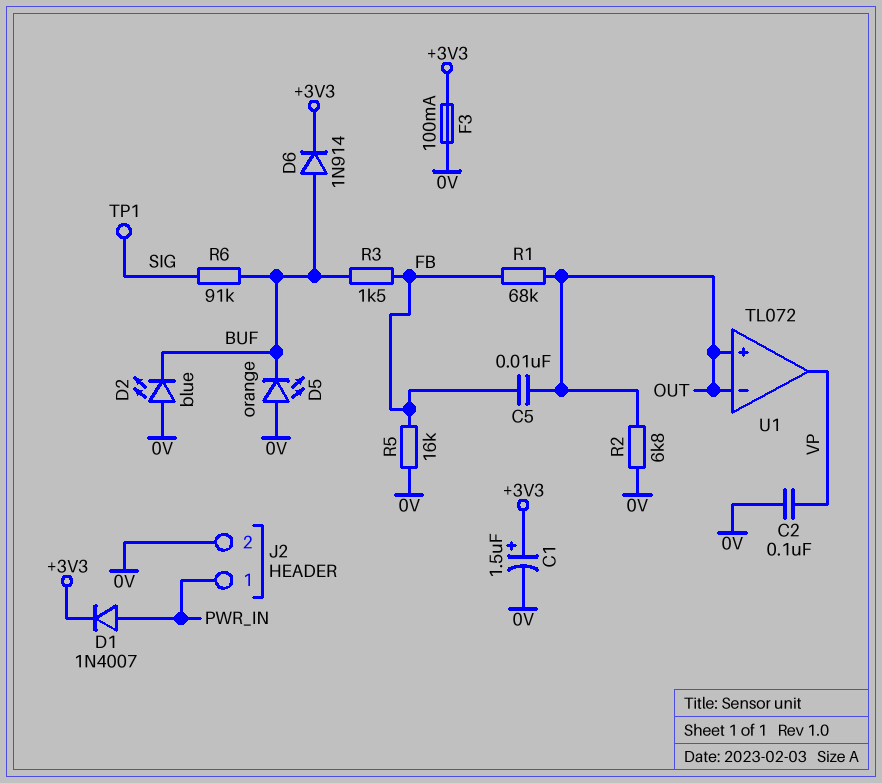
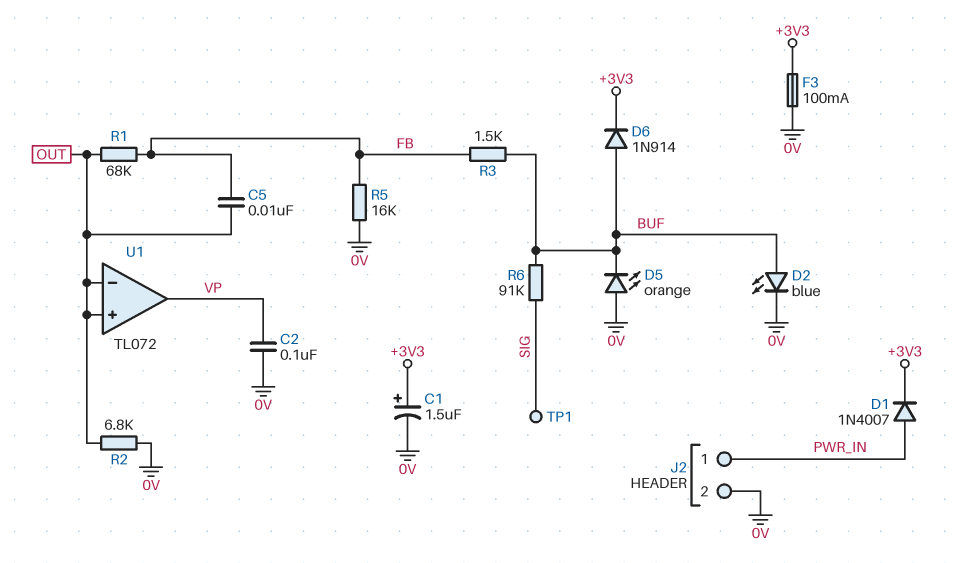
D2: LED blue (A 0V, K BUF) -> LED blue (A BUF, K 0V)

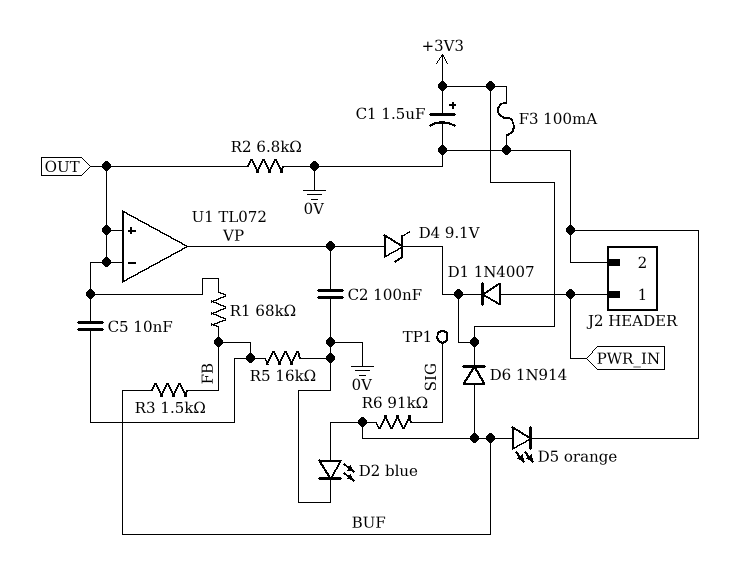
D4: none -> zener 9.1V (A VP, K +3V3)
D5: LED orange (A 0V, K BUF) -> LED orange (A BUF, K 0V)

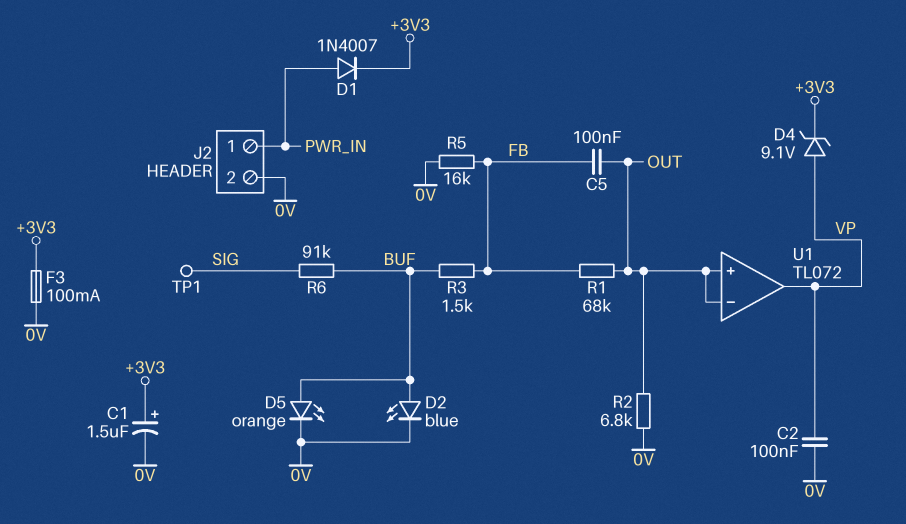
C5: 10nF (FB, OUT) -> 100nF (FB, OUT)
D6: diode 1N914 (A BUF, K +3V3) -> none

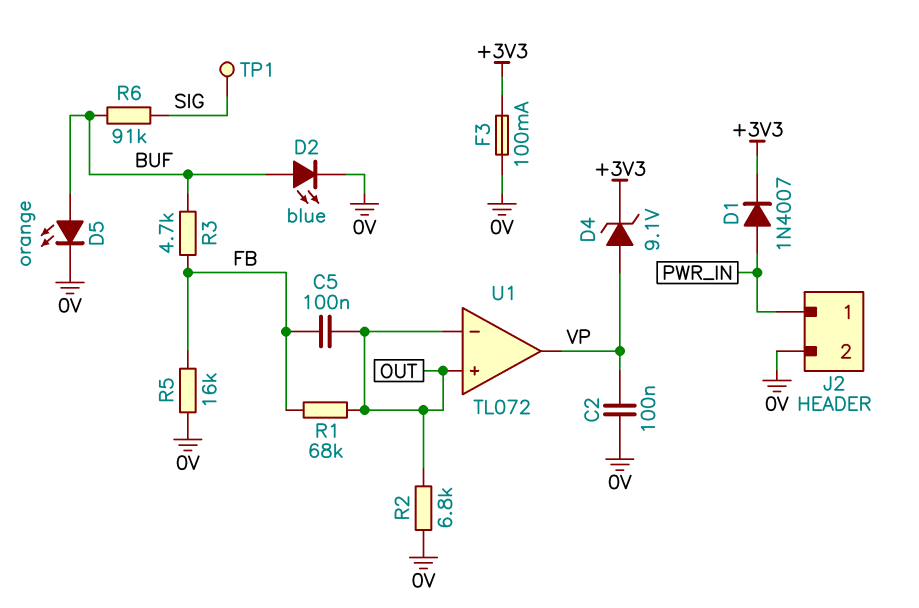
C1: 1.5uF (plus +3V3, minus 0V) -> none
R3: 1.5k (BUF, FB) -> 4.7k (BUF, FB)

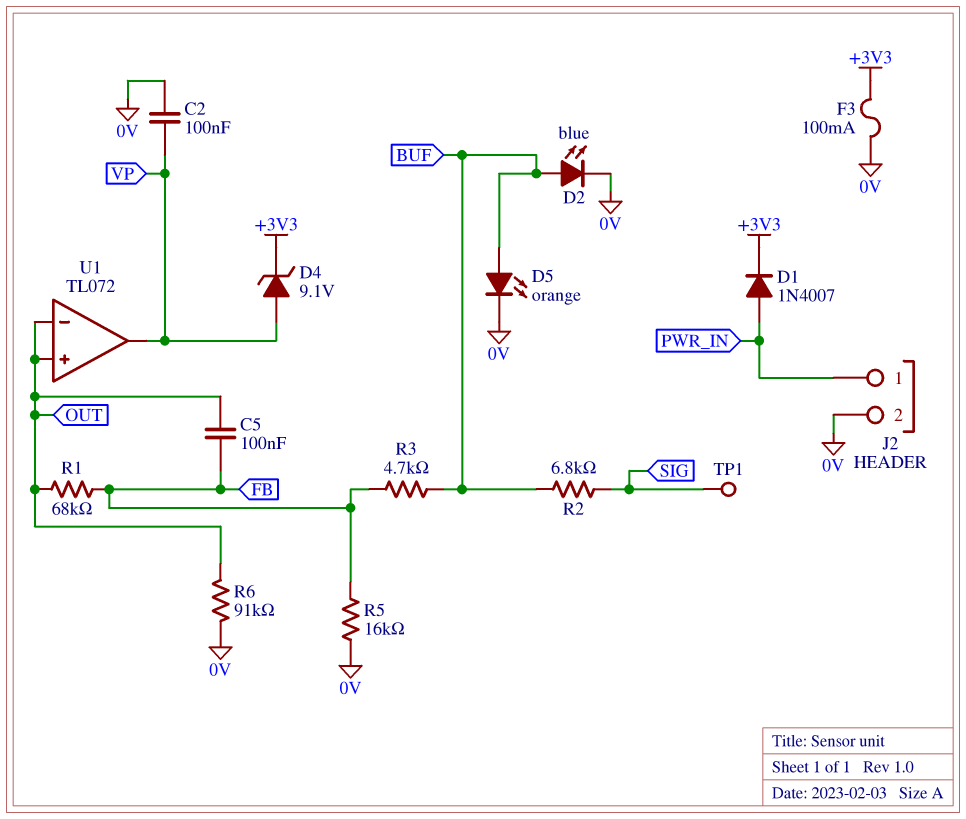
R2: 6.8k (0V, OUT) -> 6.8k (BUF, SIG)
R6: 91k (BUF, SIG) -> 91k (0V, OUT)

